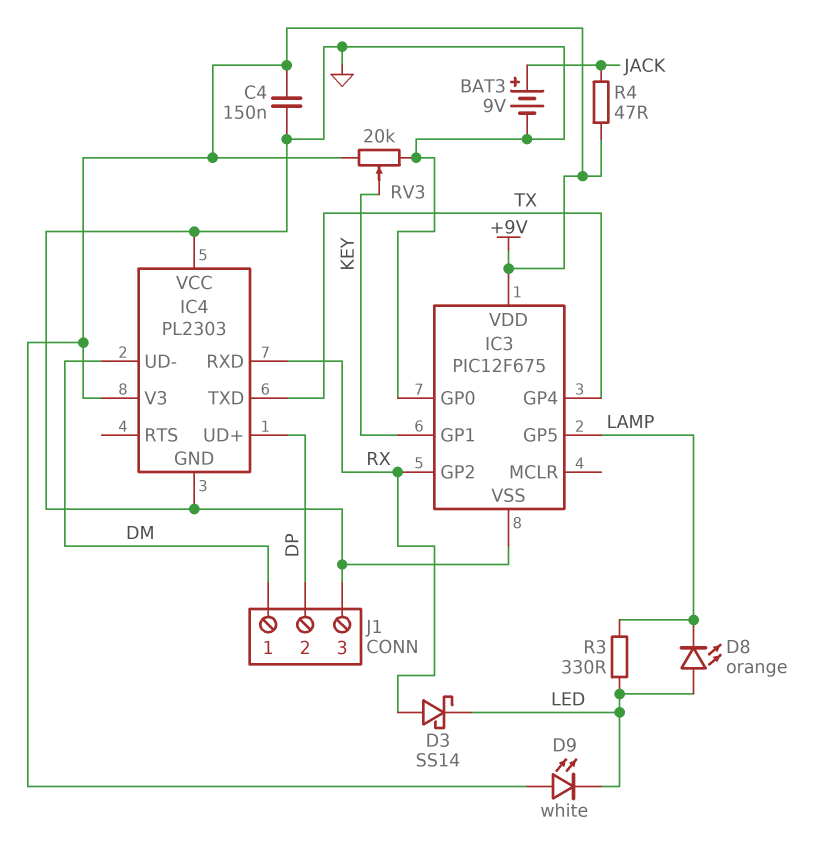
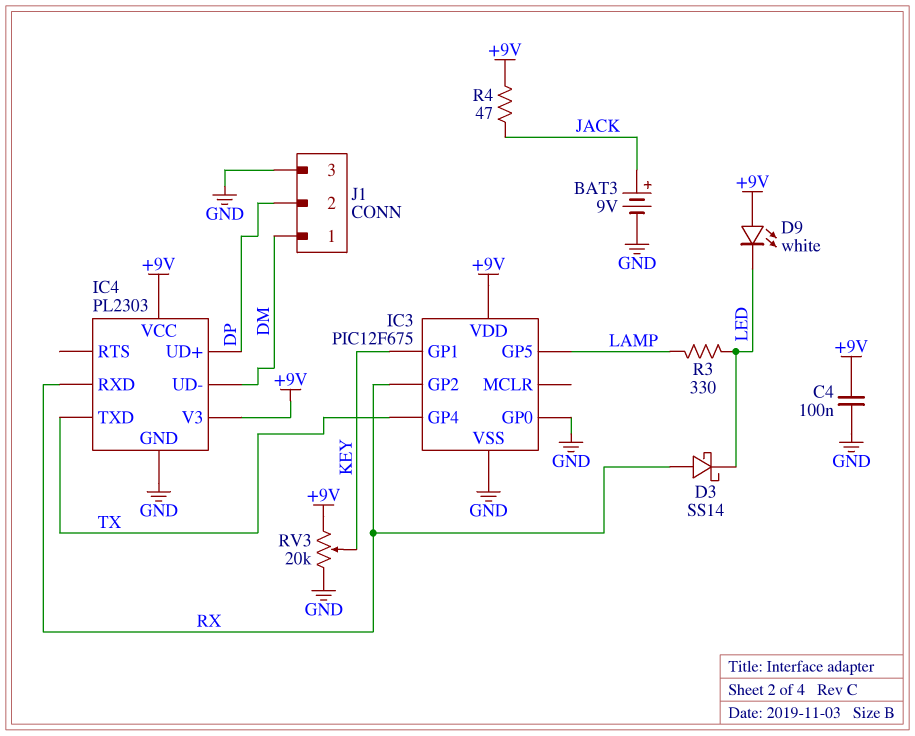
C4: 150nF (+9V, GND) -> 100nF (+9V, GND)
D8: LED orange (A LED, K LAMP) -> none
IC4 pin VCC: GND -> +9V

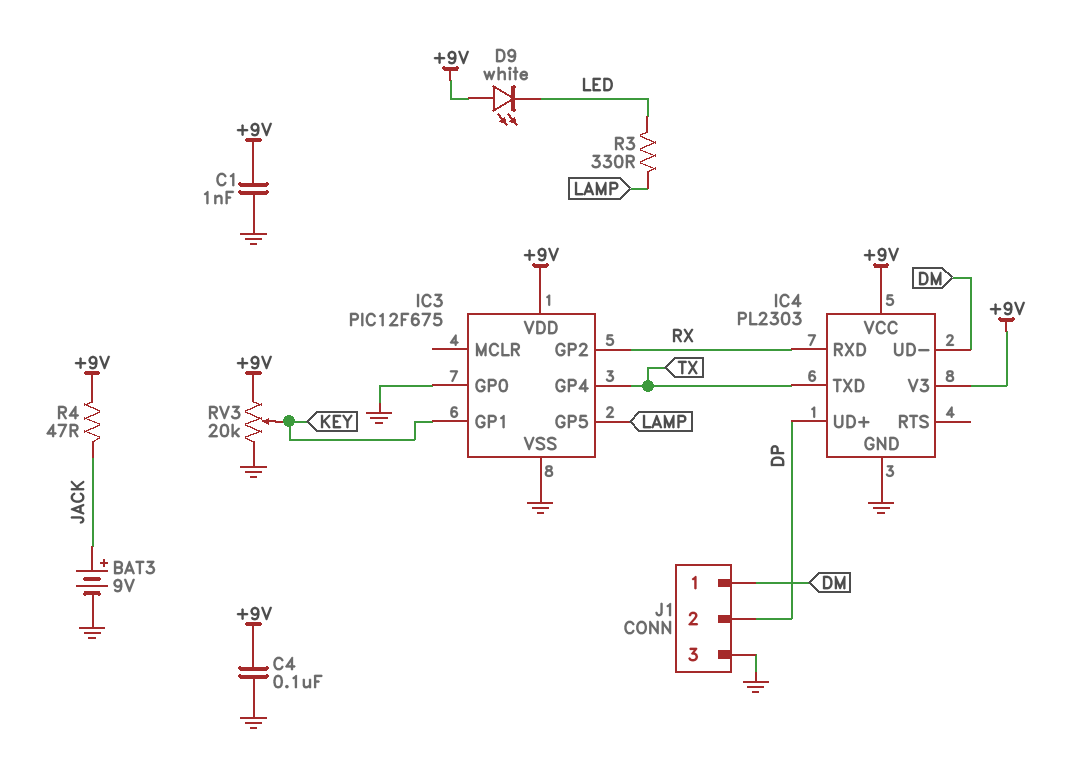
C1: none -> 1nF (+9V, GND)
D3: schottky SS14 (A RX, K LED) -> none

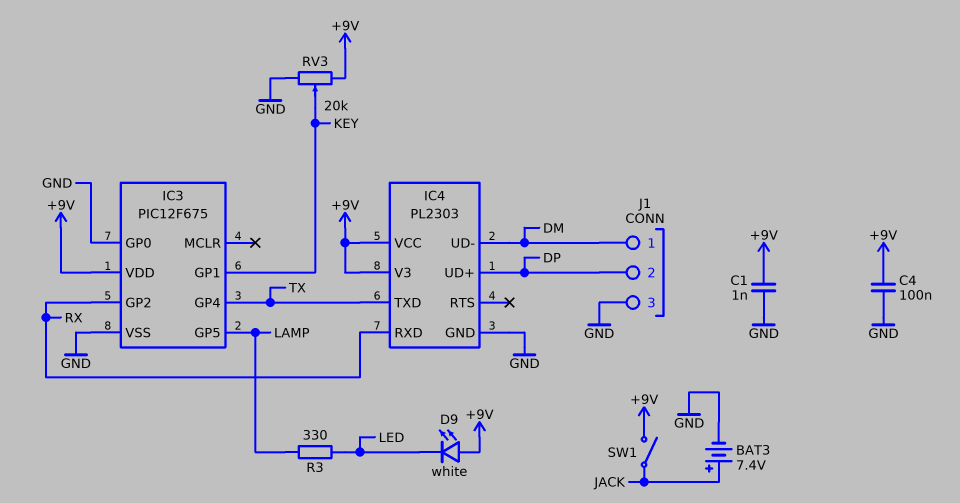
BAT3: 9V (plus JACK, minus GND) -> 7.4V (plus JACK, minus GND)
R4: 47 (+9V, JACK) -> none
SW1: none -> switch (+9V, JACK)

